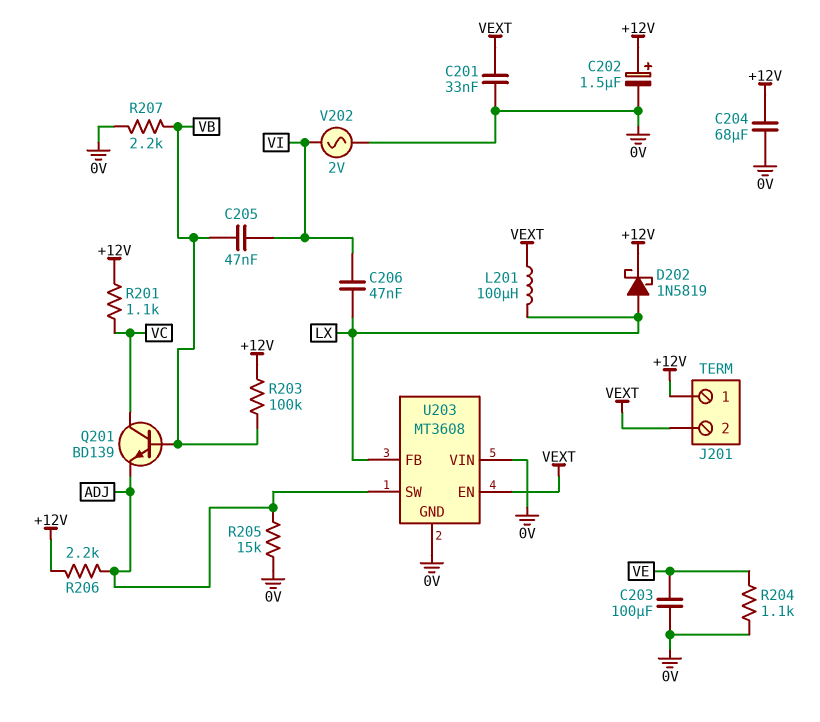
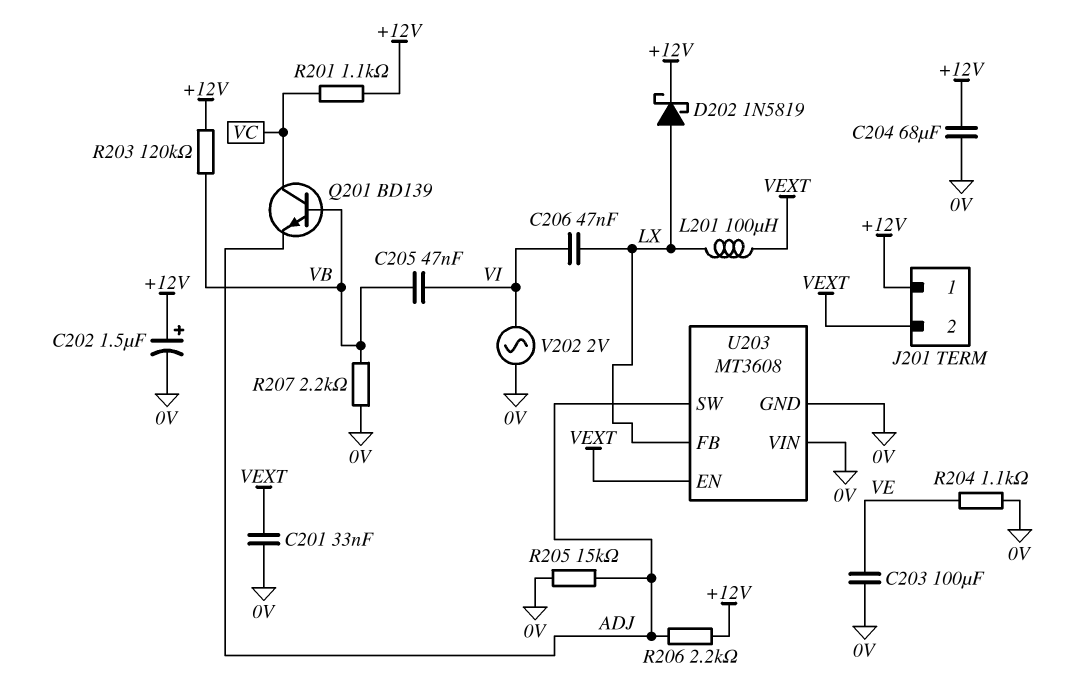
R203: 100k (+12V, VB) -> 120k (+12V, VB)

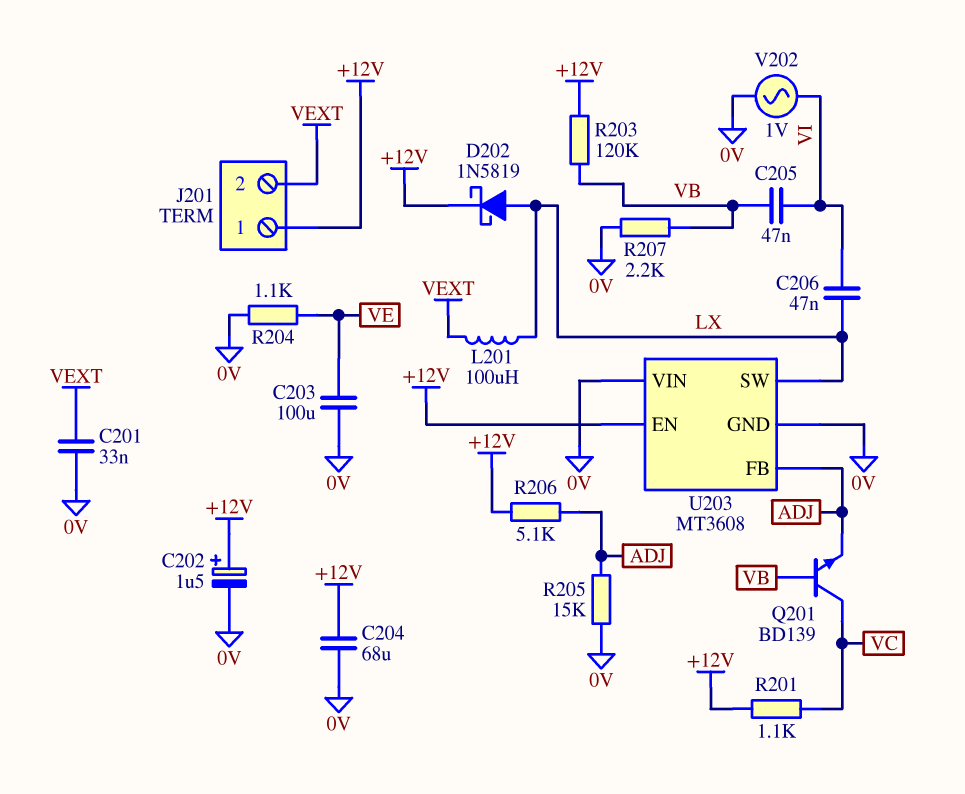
R206: 2.2k (+12V, ADJ) -> 5.1k (+12V, ADJ)
U203 pin EN: VEXT -> +12V
U203 pin FB: LX -> ADJ
U203 pin SW: ADJ -> LX
V202: AC 2V (0V, VI) -> AC 1V (0V, VI)

